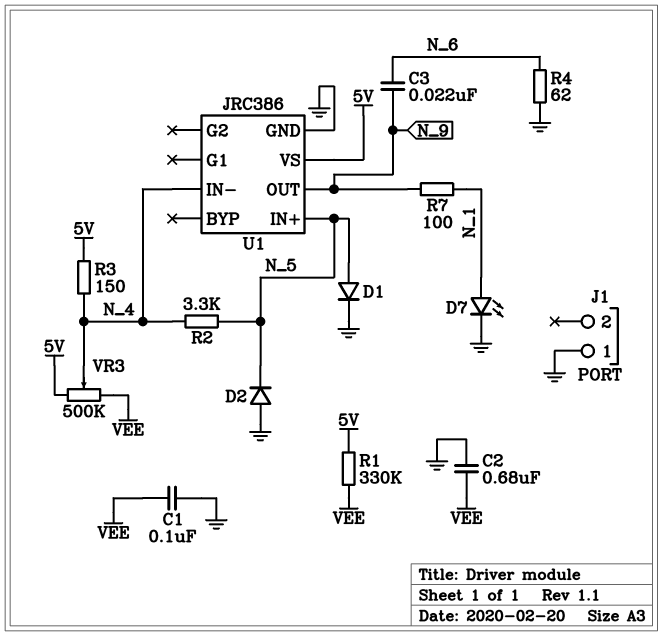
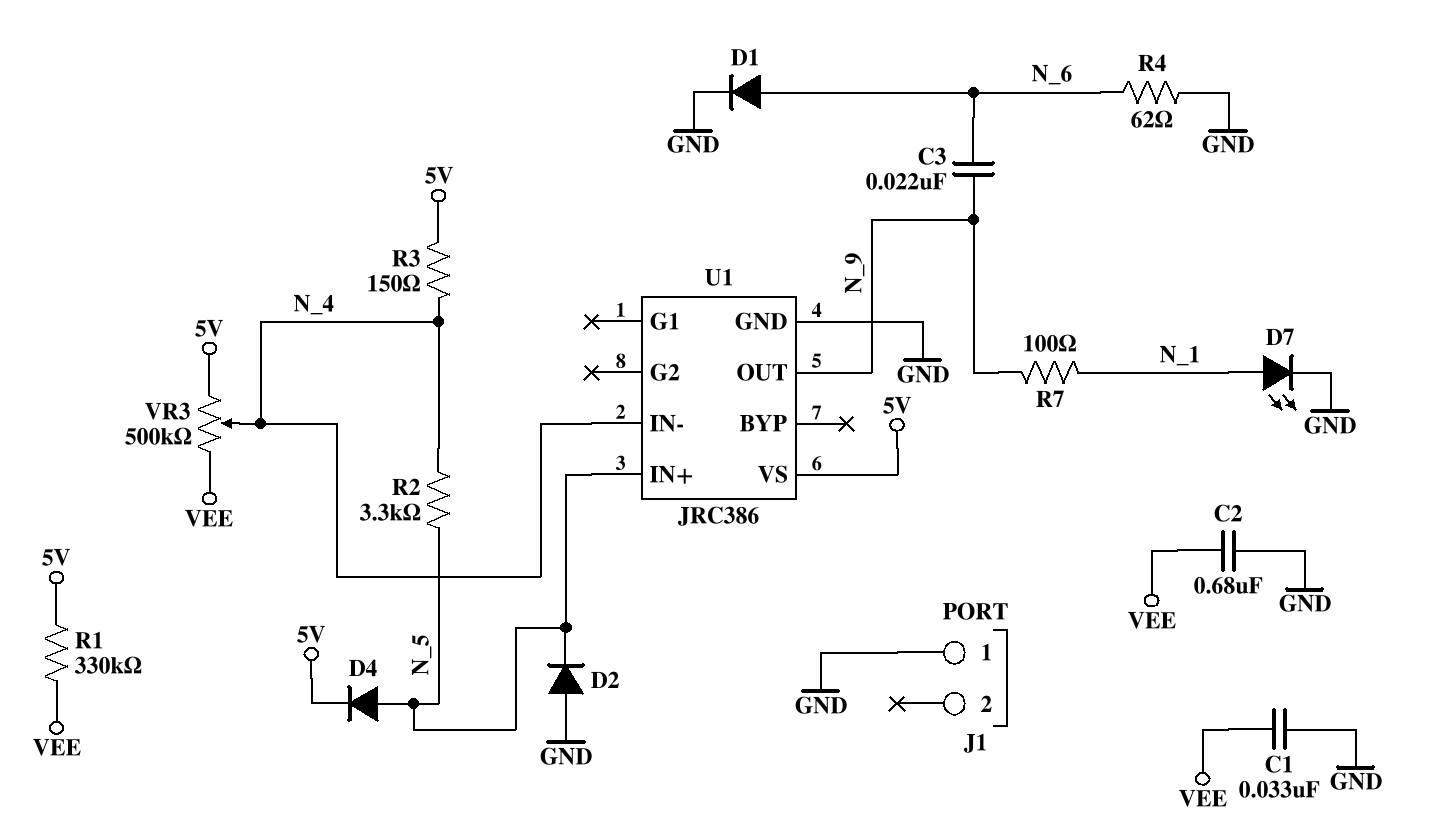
C1: 100nF (GND, VEE) -> 33nF (GND, VEE)
D1: diode (A N_5, K GND) -> diode (A N_6, K GND)
D4: none -> diode (A N_5, K 5V)

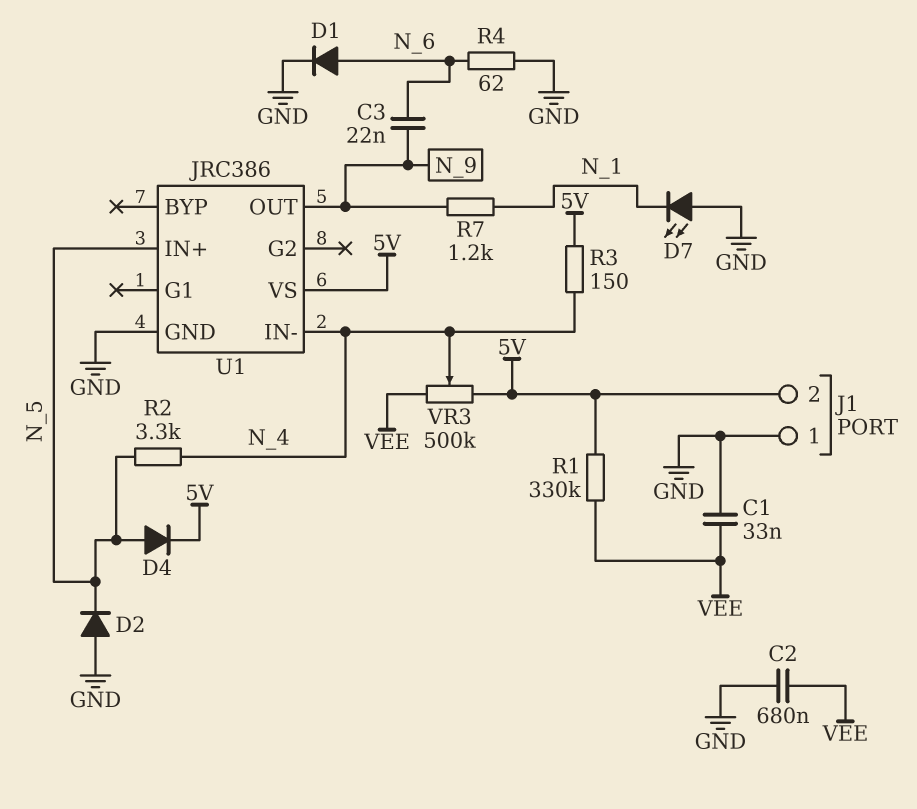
D7: LED (A N_1, K GND) -> LED (A GND, K N_1)
J1 pin 2: none -> 5V
R7: 100 (N_1, N_9) -> 1.2k (N_1, N_9)

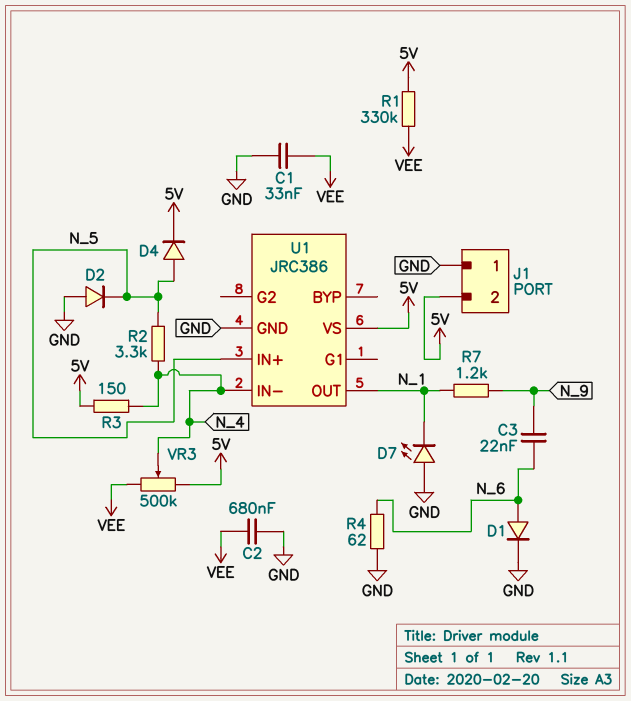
U1 pin OUT: N_9 -> N_1

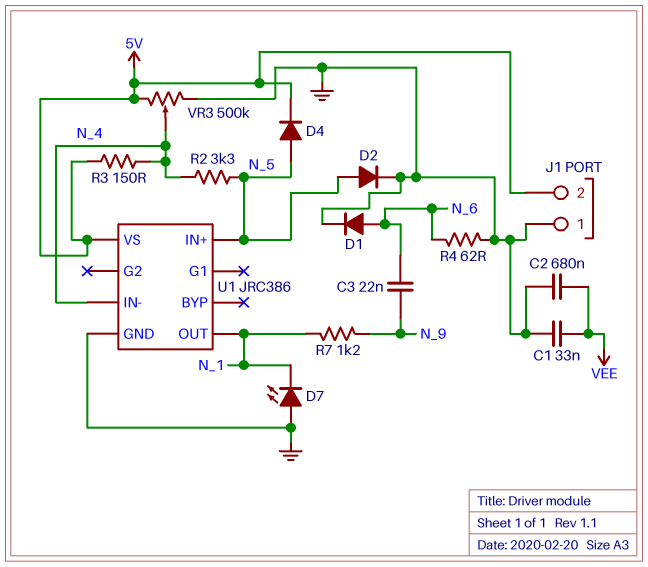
D2: diode (A GND, K N_5) -> diode (A N_5, K GND)
R1: 330k (5V, VEE) -> none
VR3: 500k (5V, VEE, wiper N_4) -> 500k (5V, GND, wiper N_4)

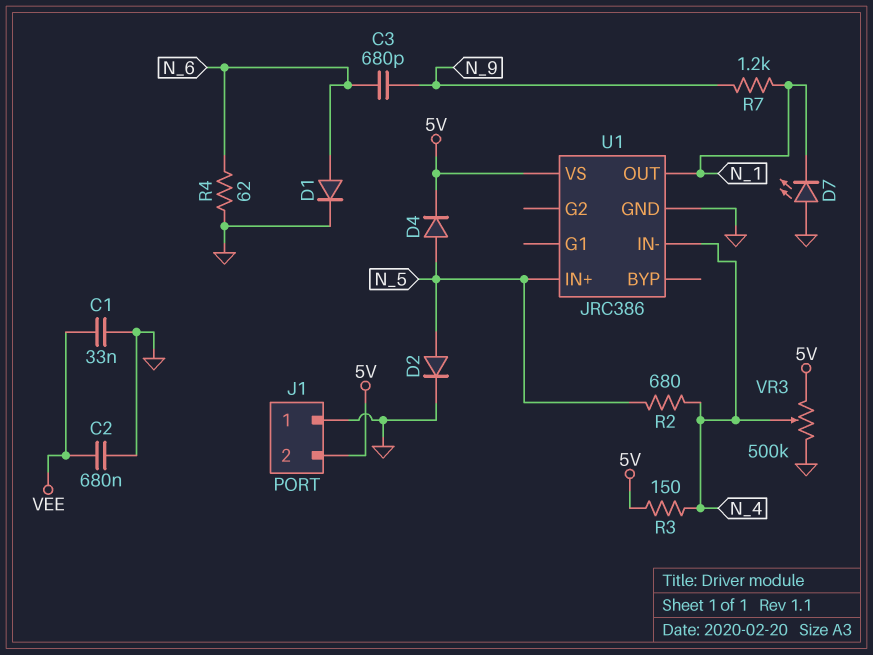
C3: 22nF (N_6, N_9) -> 680pF (N_6, N_9)
R2: 3.3k (N_4, N_5) -> 680 (N_4, N_5)

